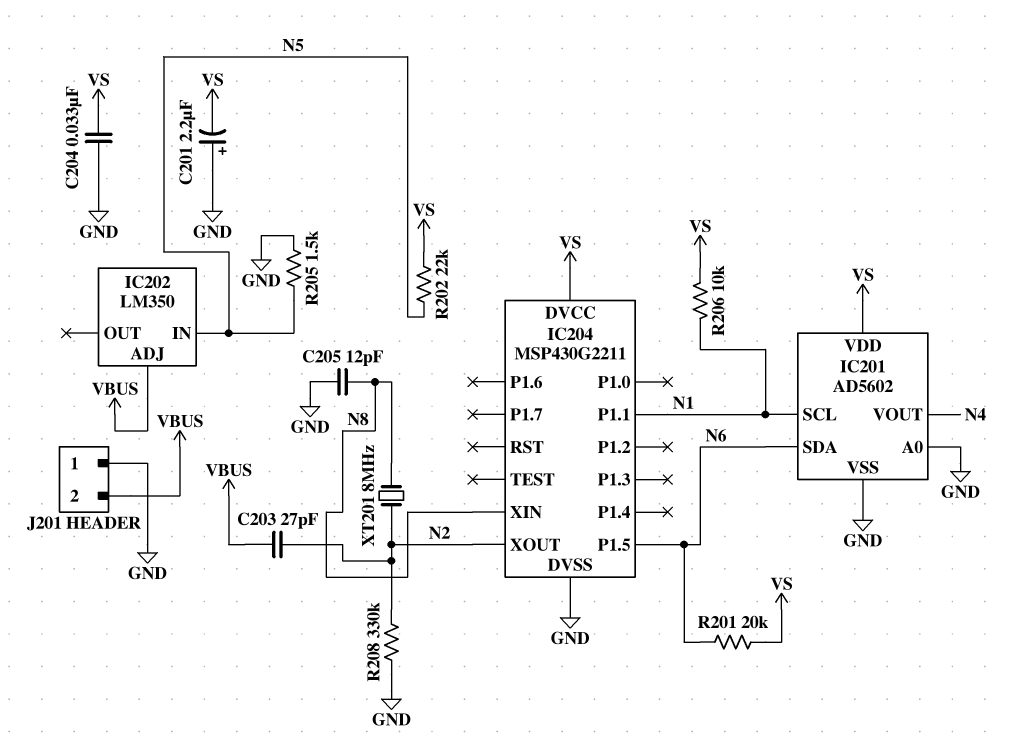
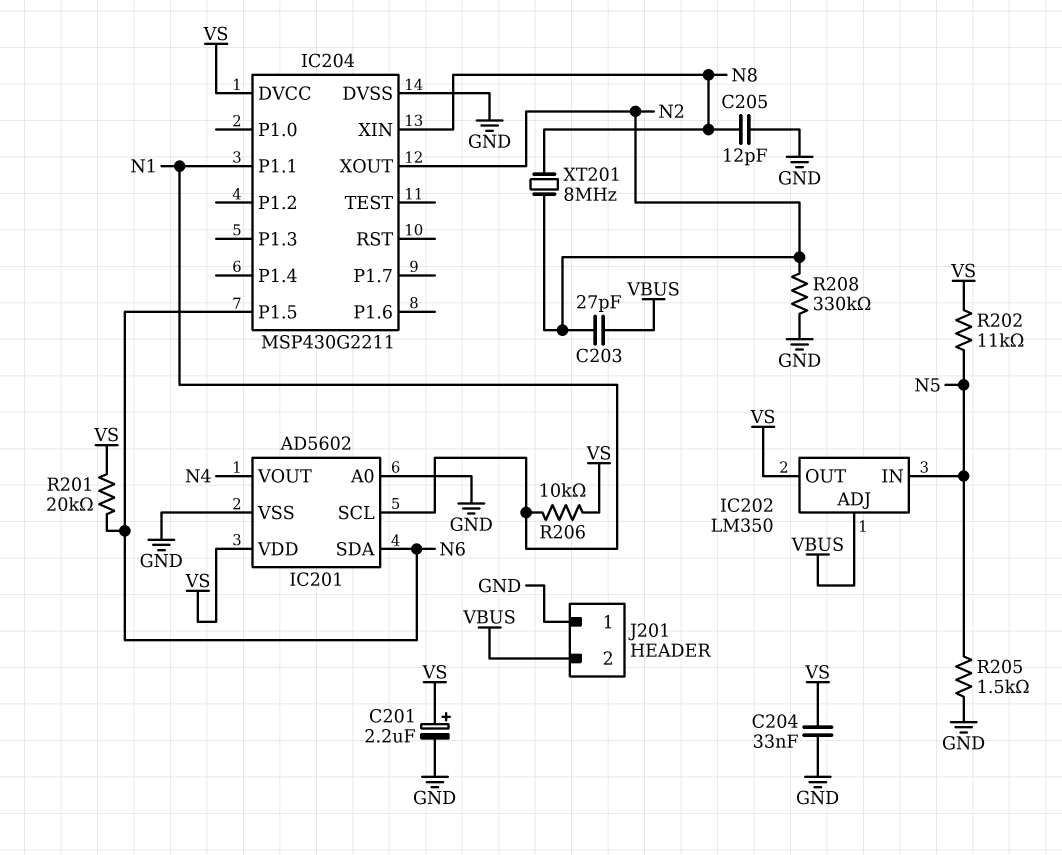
C201: 2.2uF (plus GND, minus VS) -> 2.2uF (plus VS, minus GND)
IC202 pin OUT: none -> VS
R202: 22k (N5, VS) -> 11k (N5, VS)

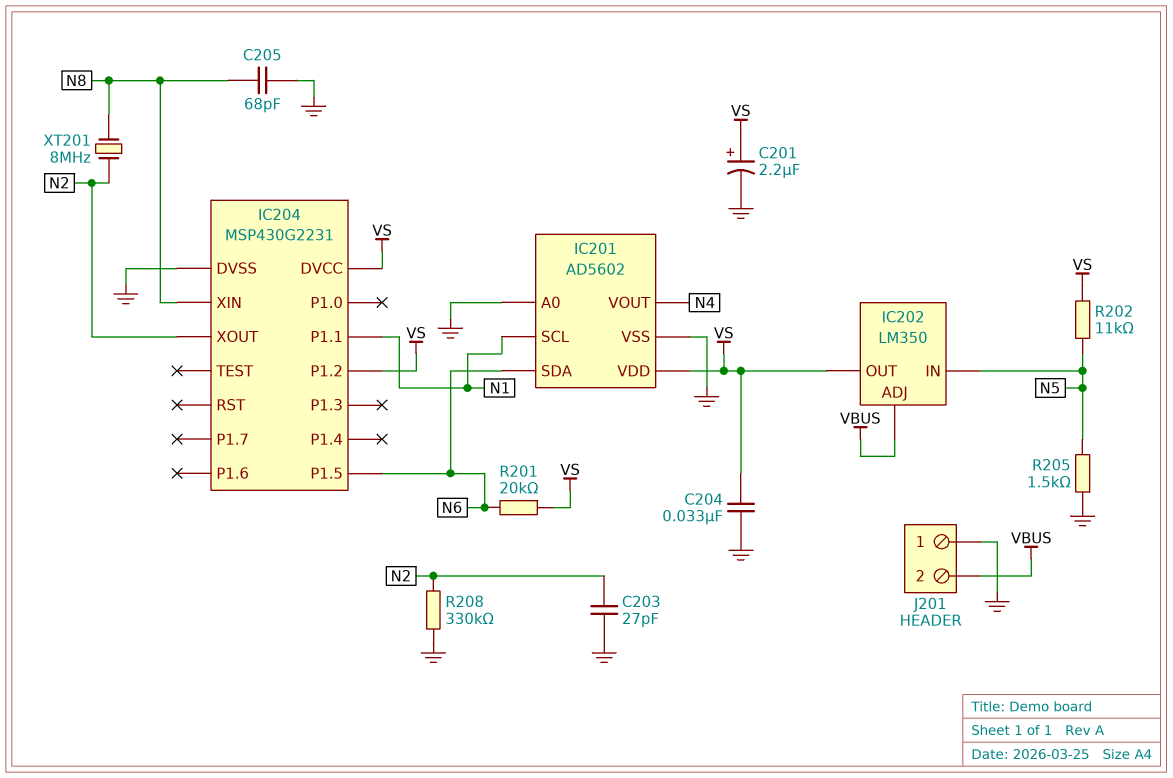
C203: 27pF (N2, VBUS) -> 27pF (GND, N2)
C205: 12pF (GND, N8) -> 68pF (GND, N8)
IC204: MSP430G2211 -> MSP430G2231
IC204 pin P1.2: none -> VS
R206: 10k (N1, VS) -> none

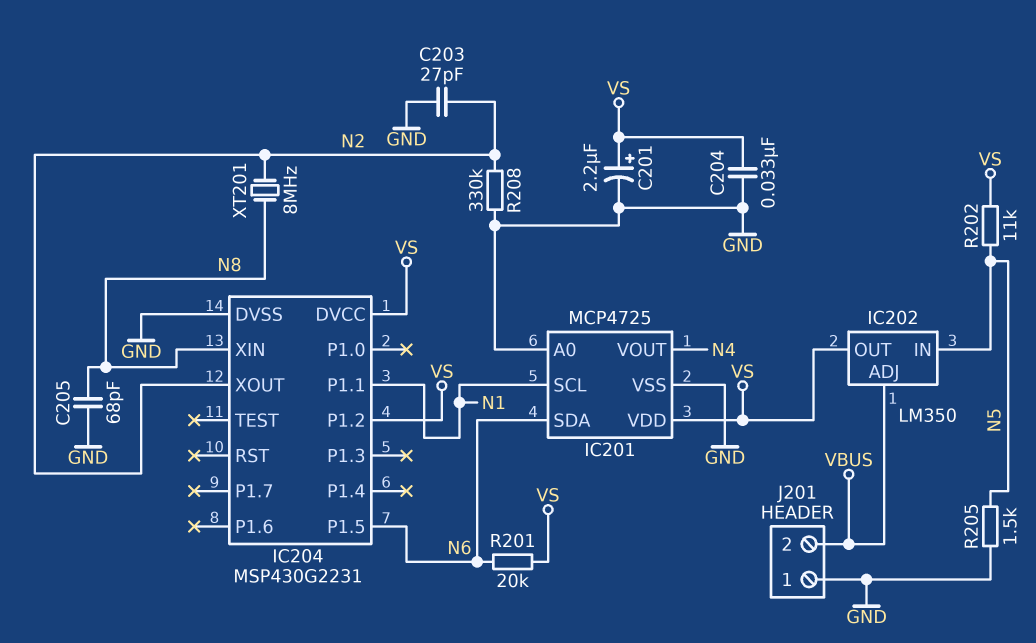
IC201: AD5602 -> MCP4725

